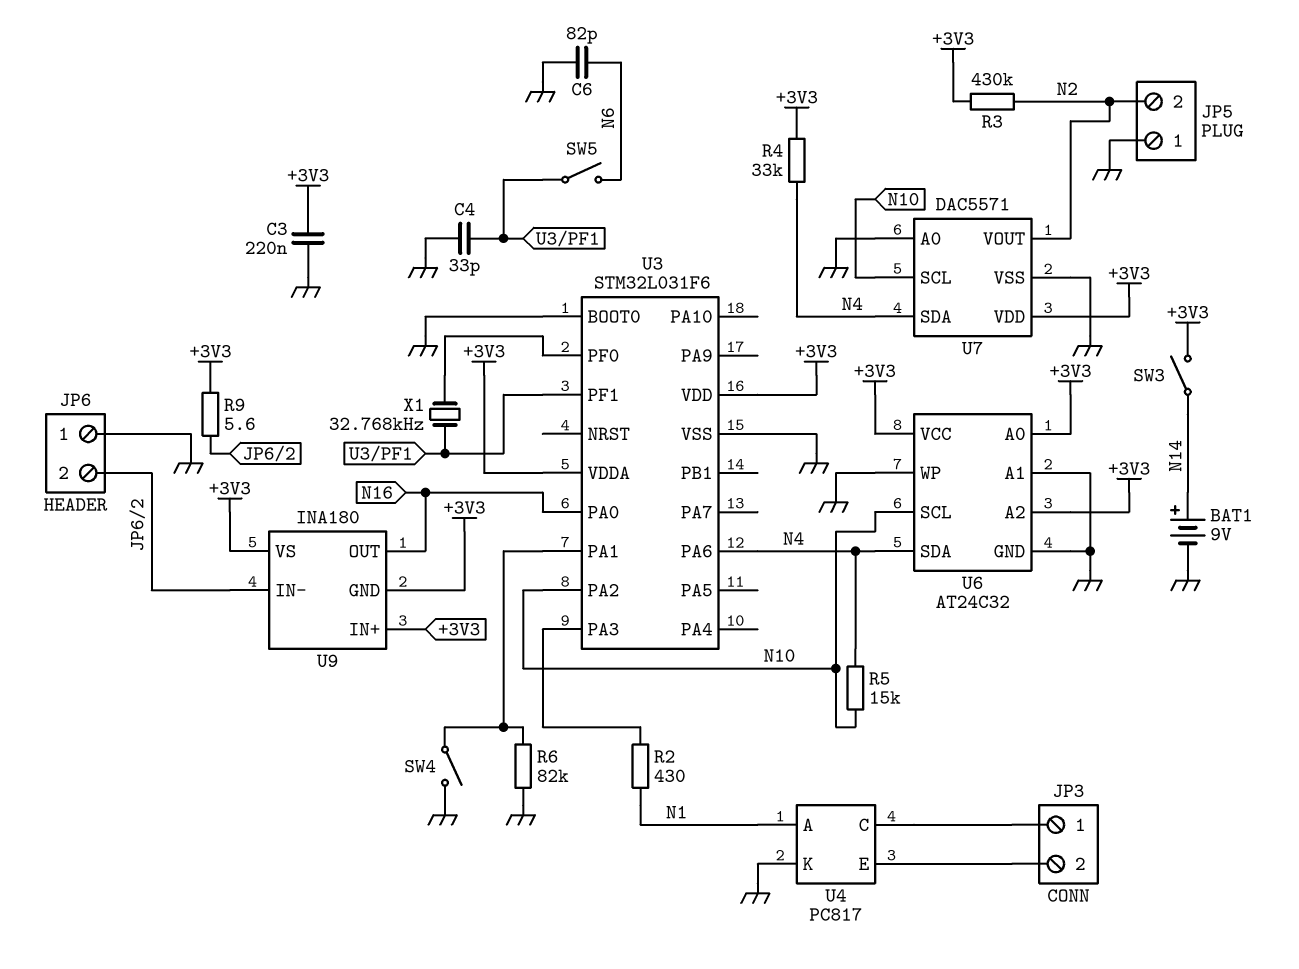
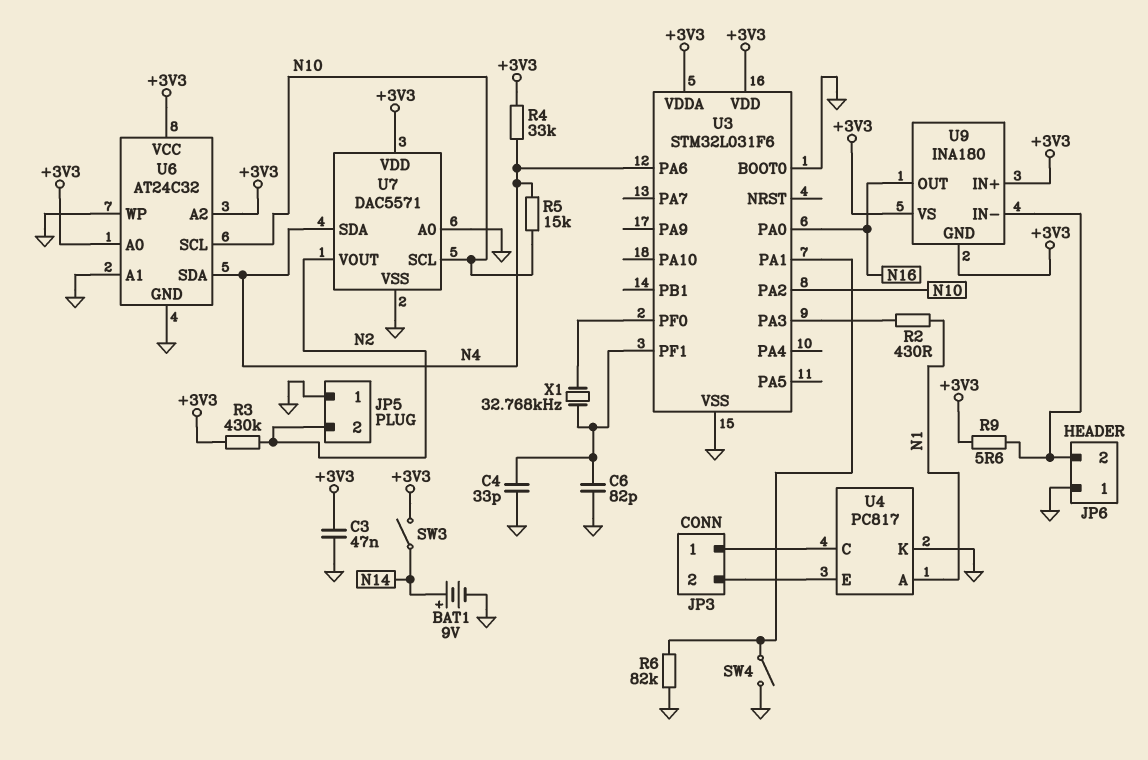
C3: 220nF (+3V3, GND) -> 47nF (+3V3, GND)
C6: 82pF (GND, N6) -> 82pF (GND, U3/PF1)
SW5: switch (N6, U3/PF1) -> none

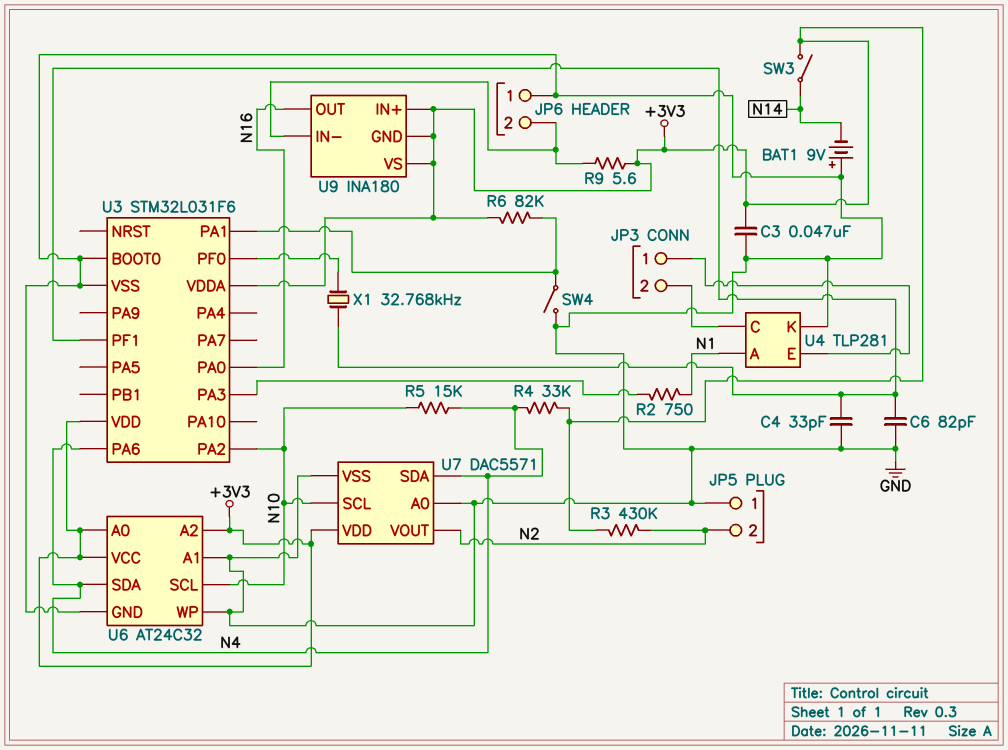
BAT1: 9V (plus N14, minus GND) -> 9V (plus GND, minus N14)
R2: 430 (N1, U3/PA3) -> 750 (N1, U3/PA3)
R6: 82k (GND, U3/PA1) -> 82k (+3V3, U3/PA1)
U4: PC817 -> TLP281
U4 pin C: JP3/1 -> JP3/2
U4 pin E: JP3/2 -> JP3/1

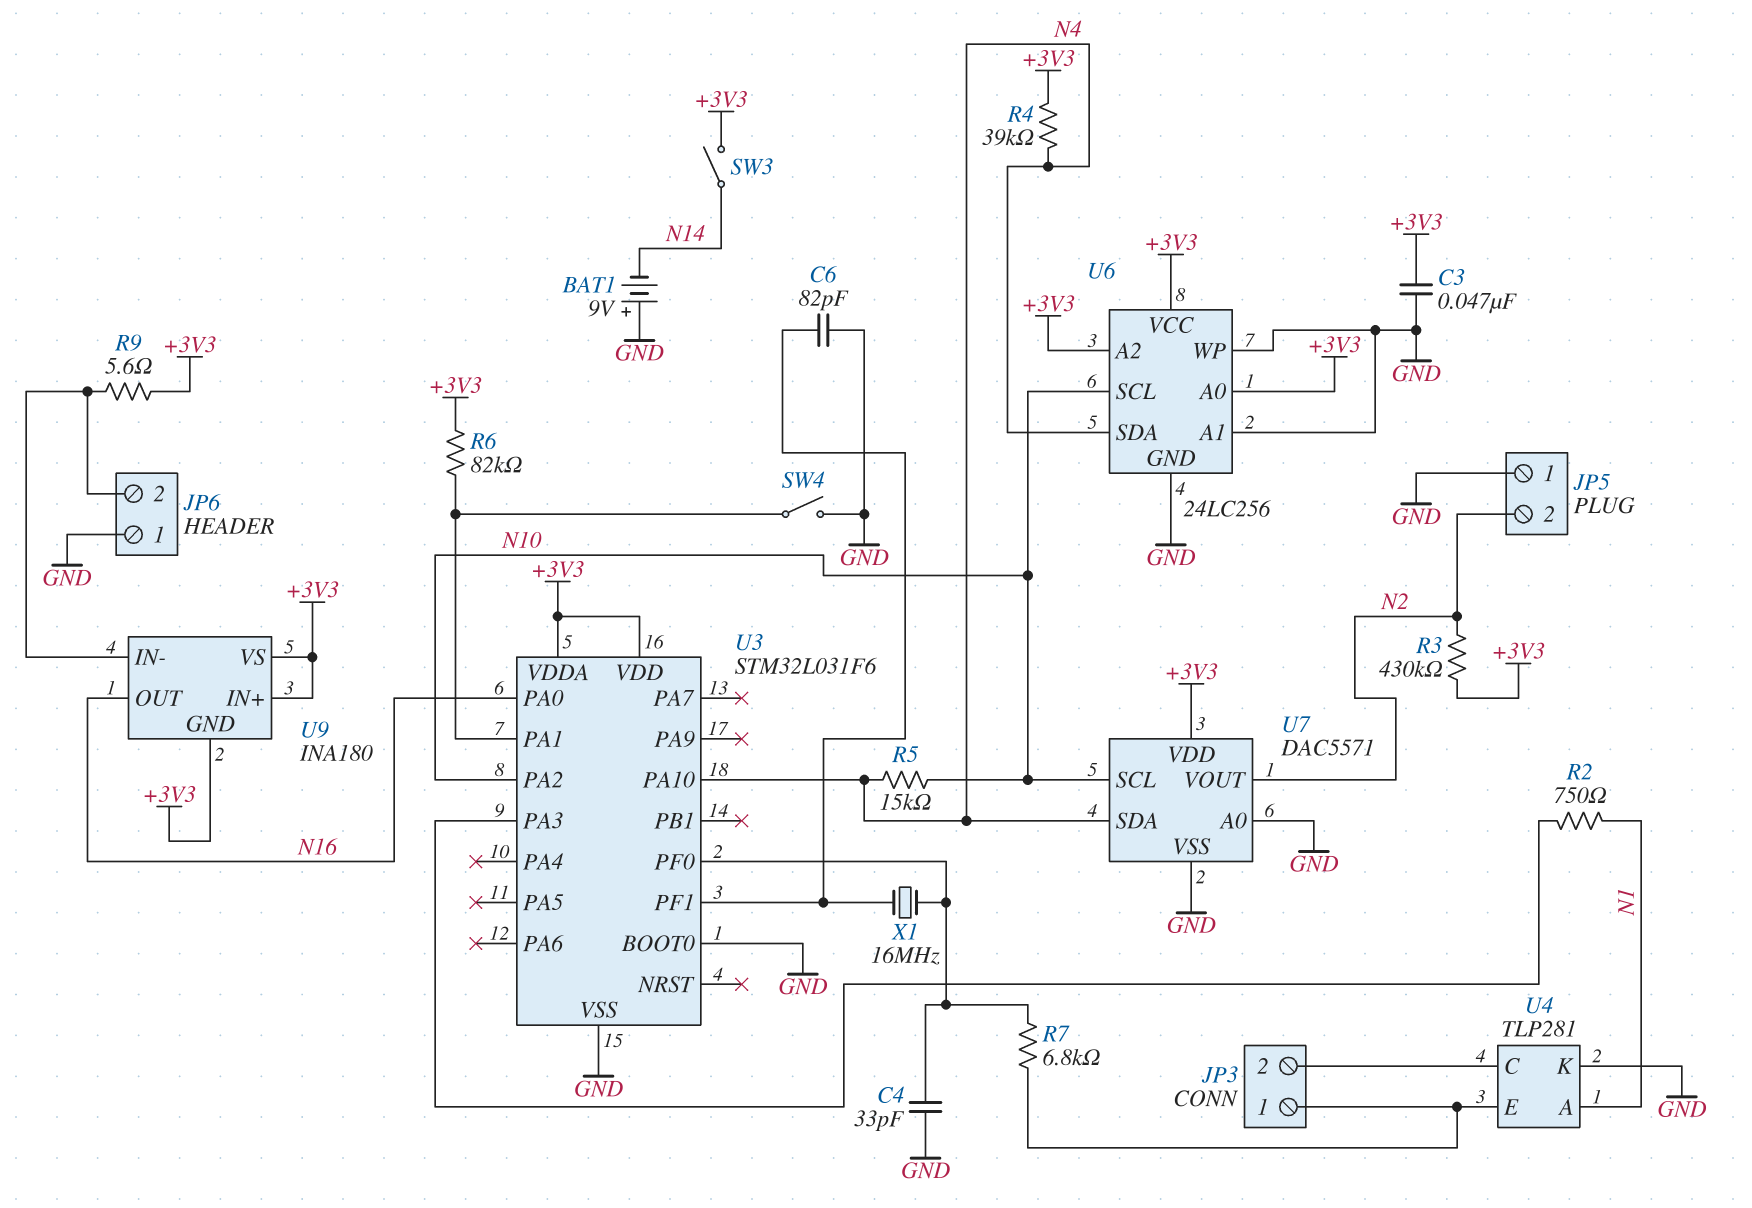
C4: 33pF (GND, U3/PF1) -> 33pF (GND, U3/PF0)
R4: 33k (+3V3, N4) -> 39k (+3V3, N4)
R7: none -> 6.8k (JP3/1, U3/PF0)
U3 pin PA6: N4 -> none
U3 pin PA10: none -> N4
U6: AT24C32 -> 24LC256
X1: 32.768kHz (U3/PF0, U3/PF1) -> 16MHz (U3/PF0, U3/PF1)

